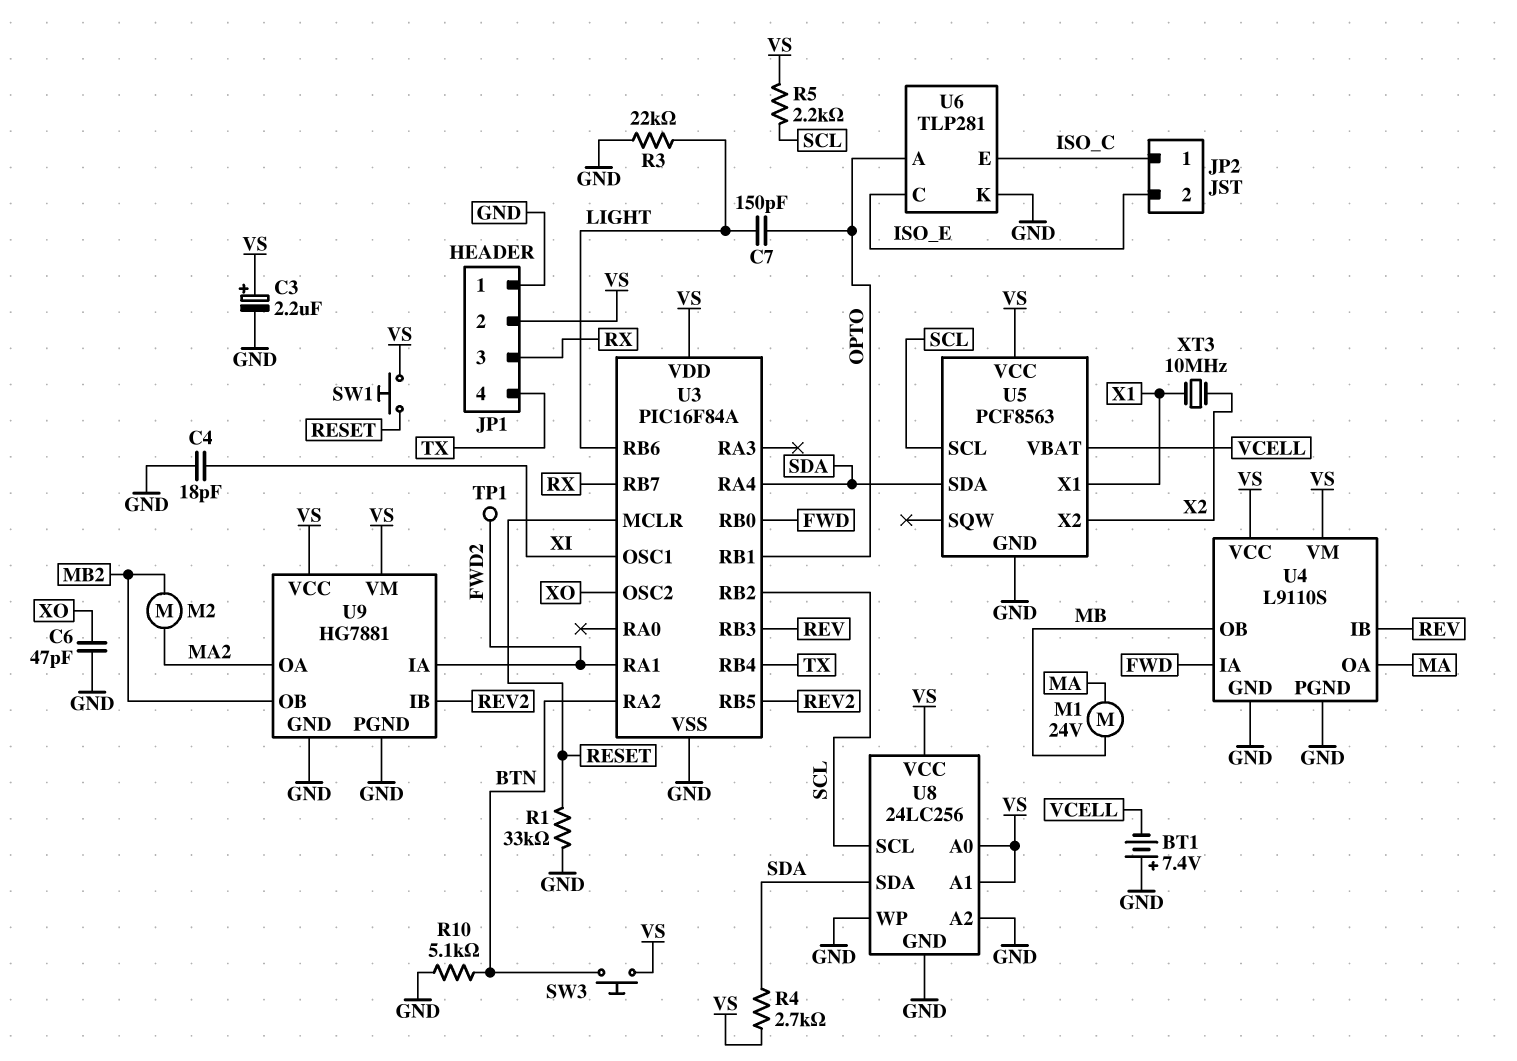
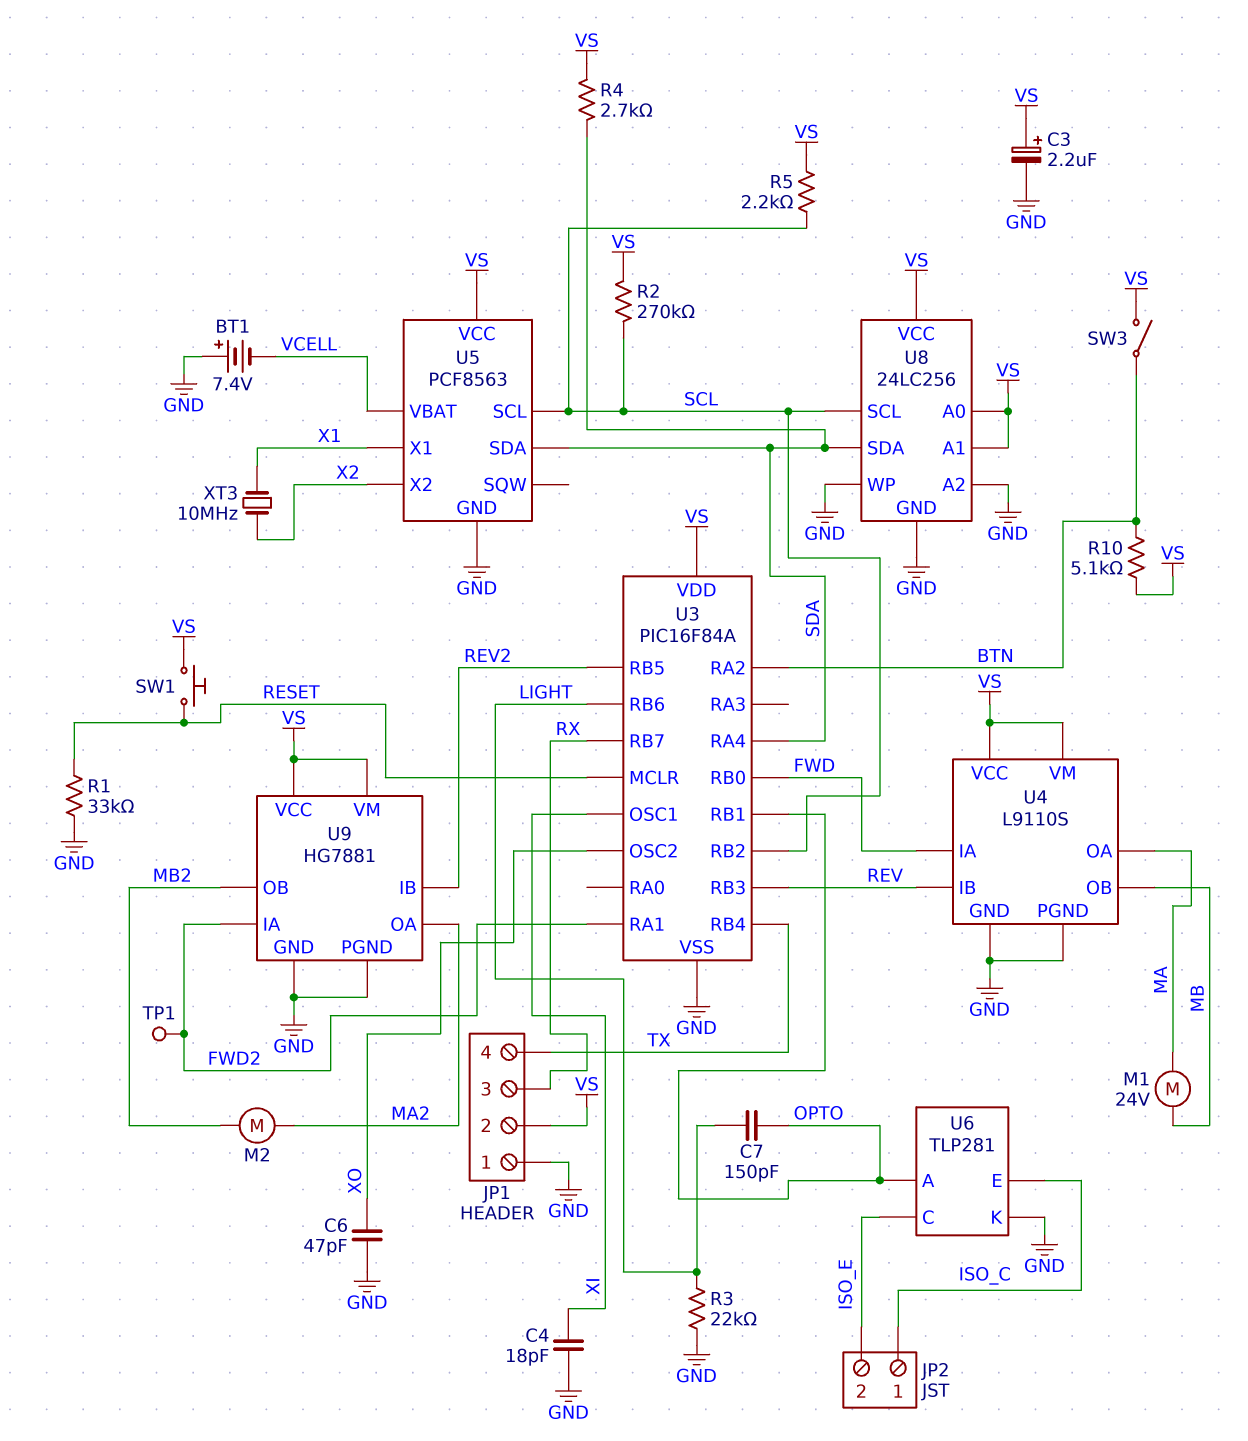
R2: none -> 270k (SCL, VS)
R10: 5.1k (BTN, GND) -> 5.1k (BTN, VS)
SW3: button (BTN, VS) -> switch (BTN, VS)

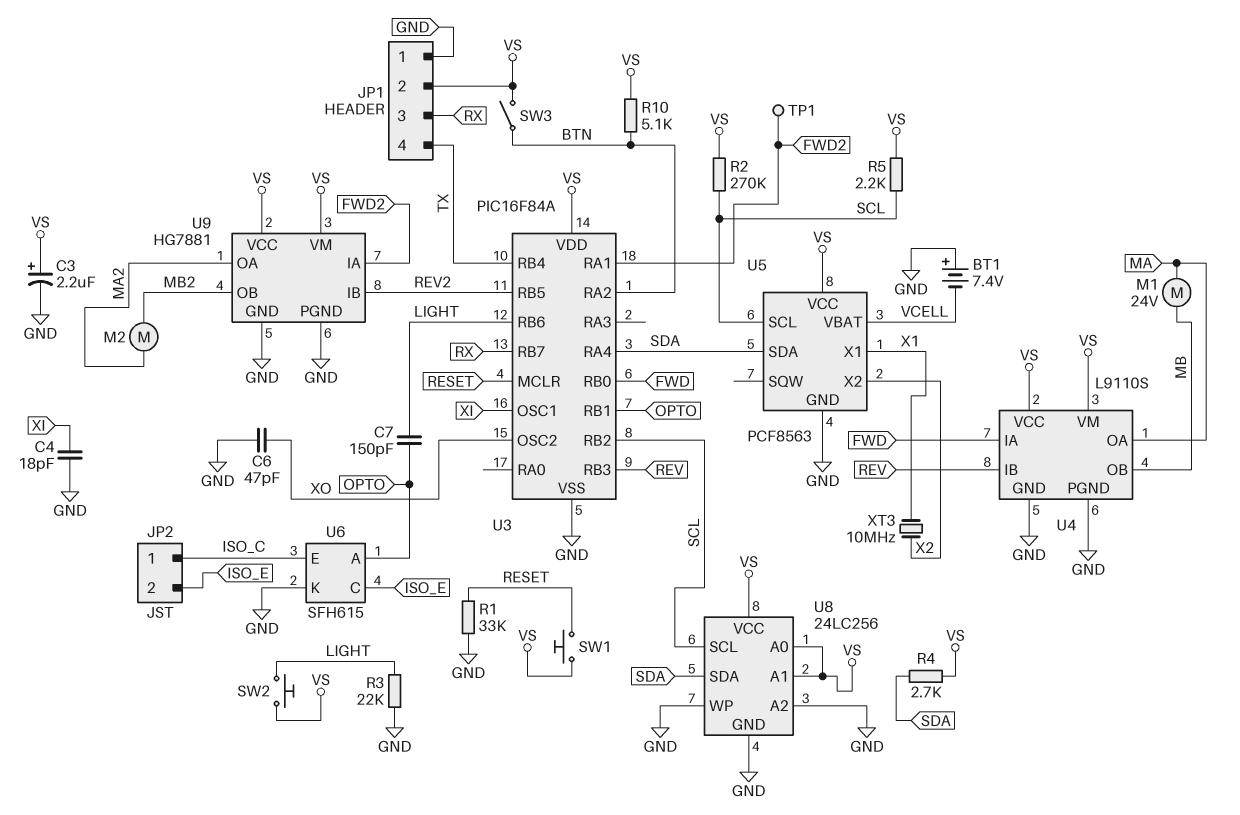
SW2: none -> button (LIGHT, VS)
U6: TLP281 -> SFH615

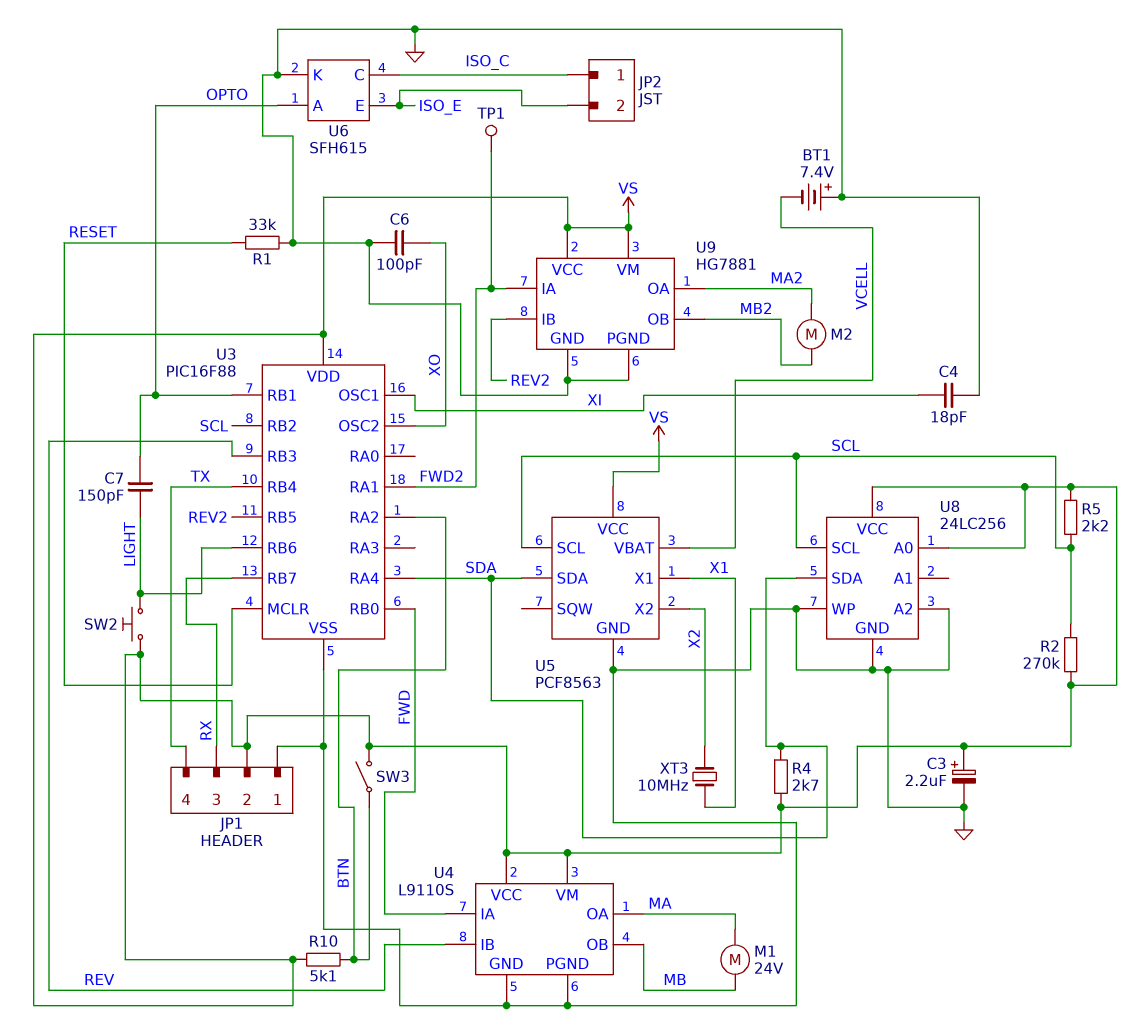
C6: 47pF (GND, XO) -> 100pF (GND, XO)
R3: 22k (GND, LIGHT) -> none
SW1: button (RESET, VS) -> none
U3: PIC16F84A -> PIC16F88
U6 pin C: ISO_E -> ISO_C
U6 pin E: ISO_C -> ISO_E
U8 pin A1: VS -> none

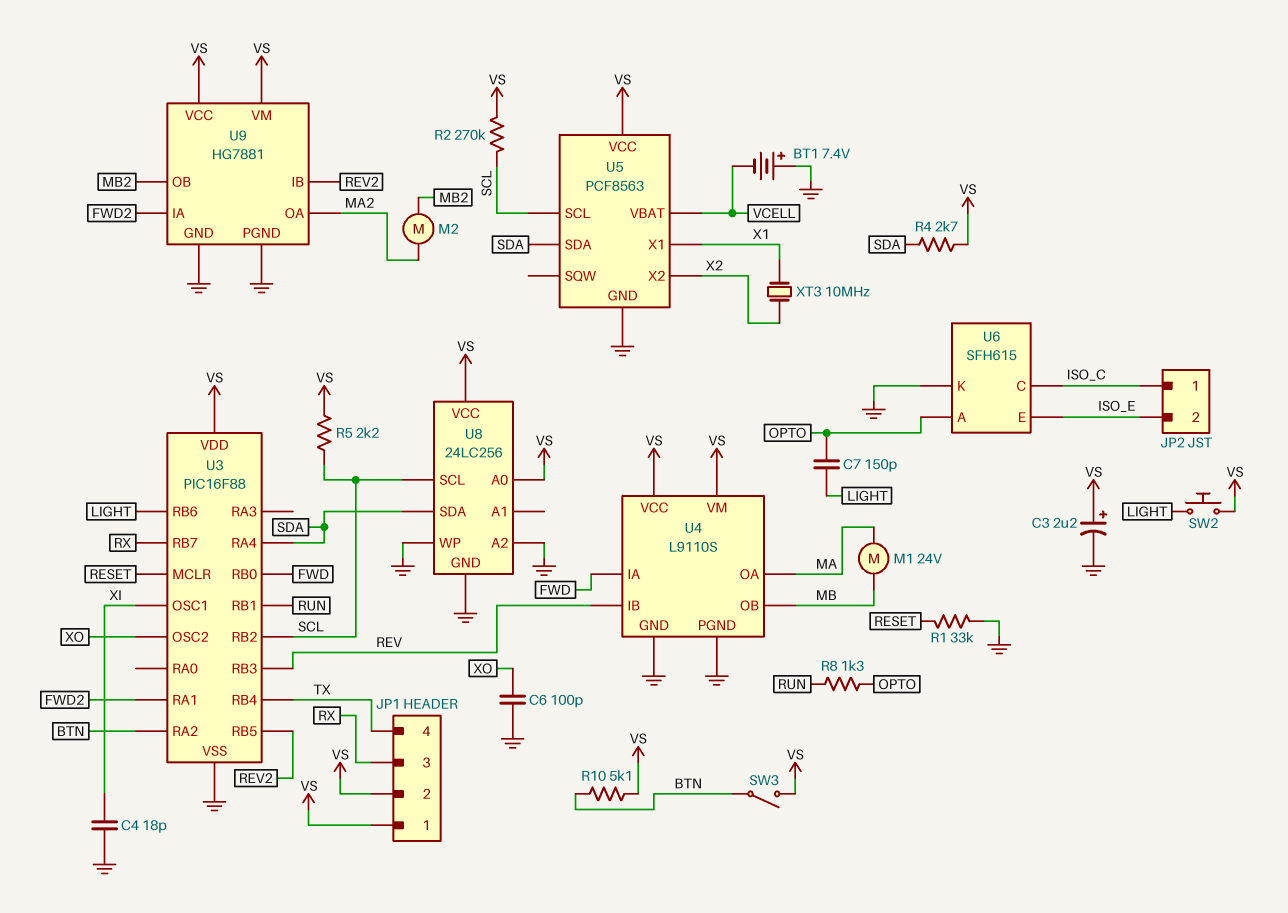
JP1 pin 1: GND -> VS
R8: none -> 1.3k (OPTO, RUN)
TP1: test point (FWD2) -> none
U3 pin RB1: OPTO -> RUN

